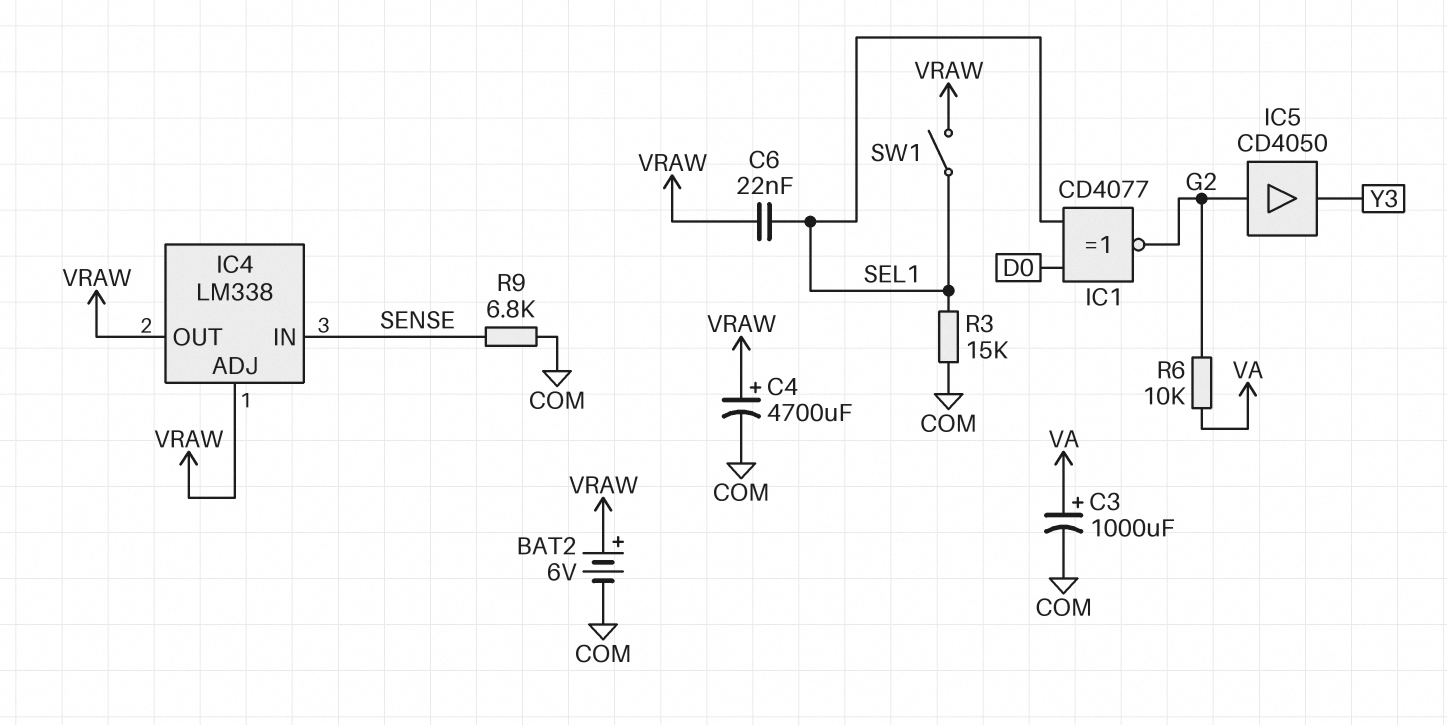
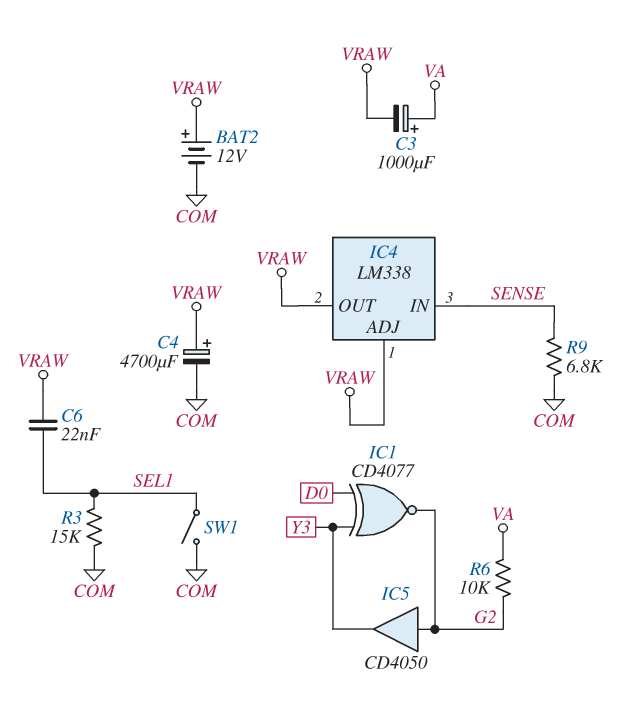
BAT2: 6V (plus VRAW, minus COM) -> 12V (plus VRAW, minus COM)
C3: 1000uF (plus VA, minus COM) -> 1000uF (plus VA, minus VRAW)
IC1: XNOR CD4077 (in D0, in SEL1, out G2) -> XNOR CD4077 (in D0, in Y3, out G2)
SW1: switch (SEL1, VRAW) -> switch (COM, SEL1)

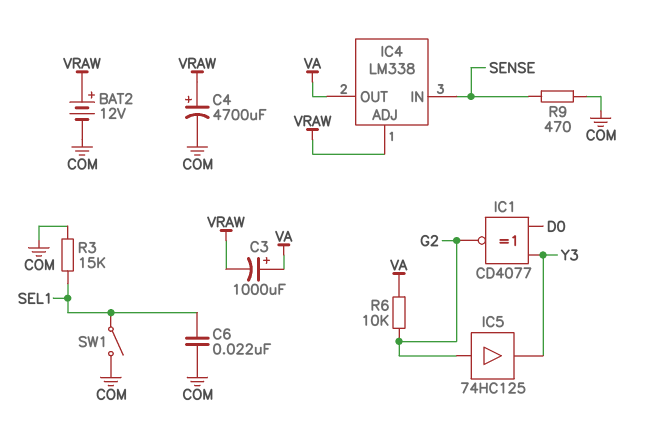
C6: 22nF (SEL1, VRAW) -> 22nF (COM, SEL1)
IC4 pin OUT: VRAW -> VA
IC5: buffer CD4050 (in G2, out Y3) -> buffer 74HC125 (in G2, out Y3)
R9: 6.8k (COM, SENSE) -> 470 (COM, SENSE)

